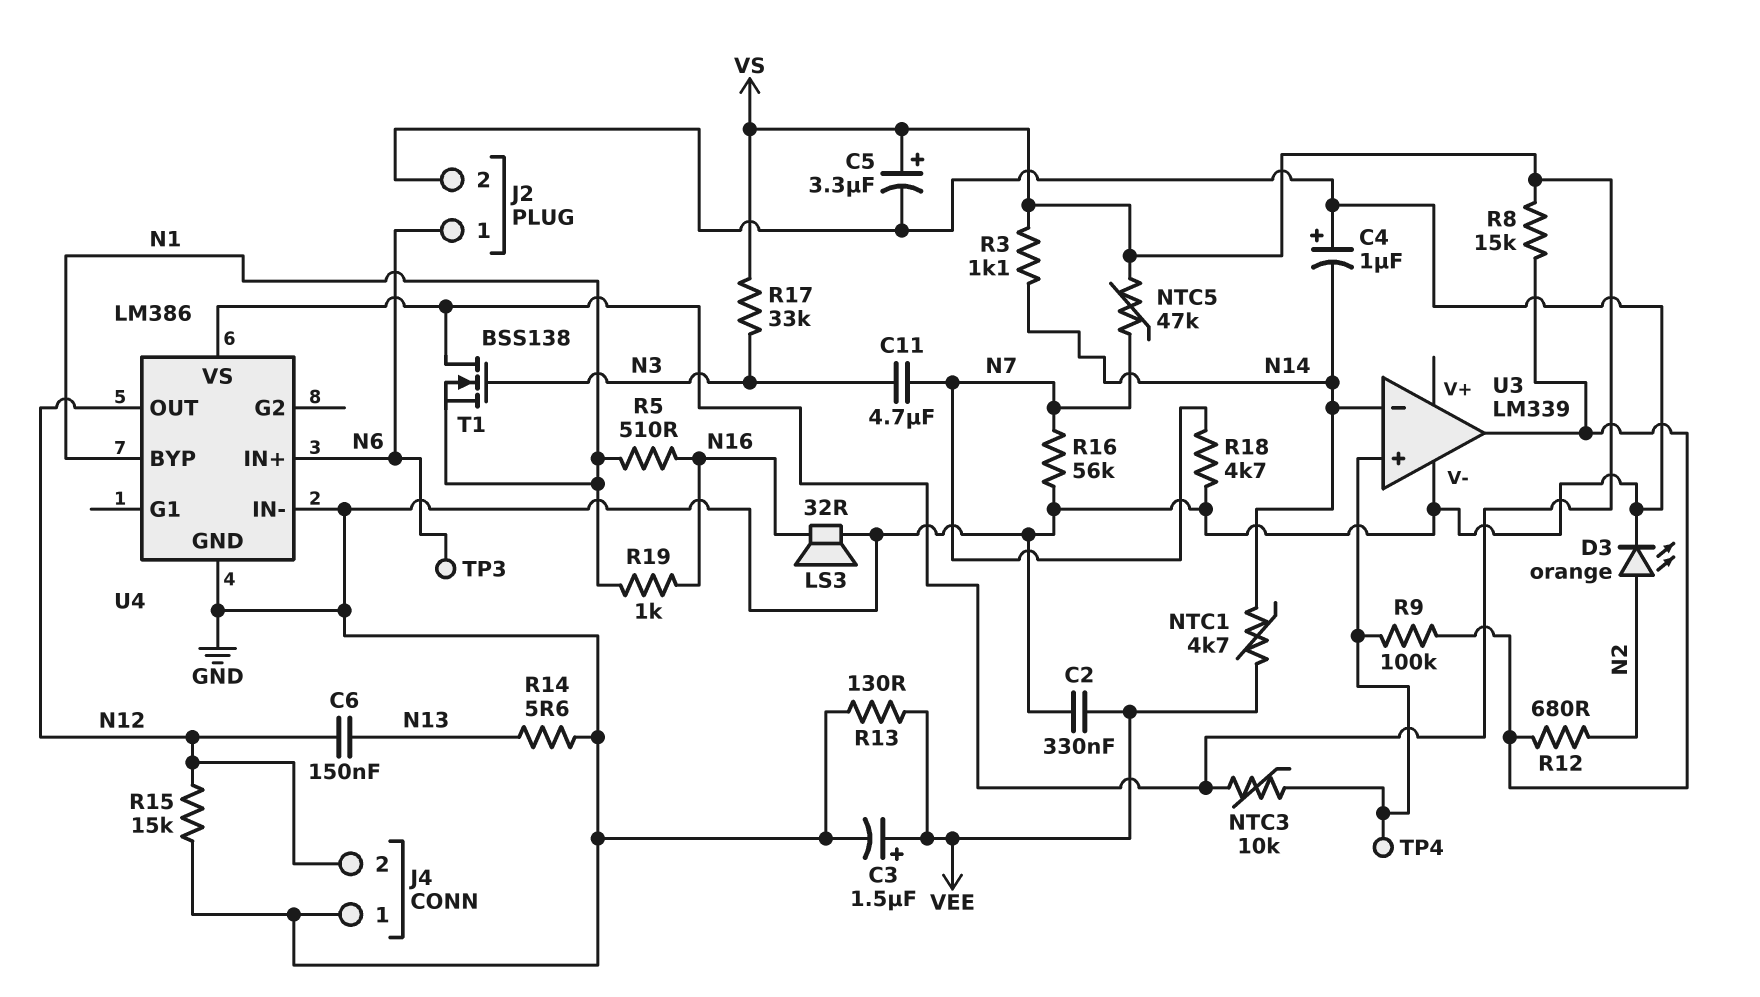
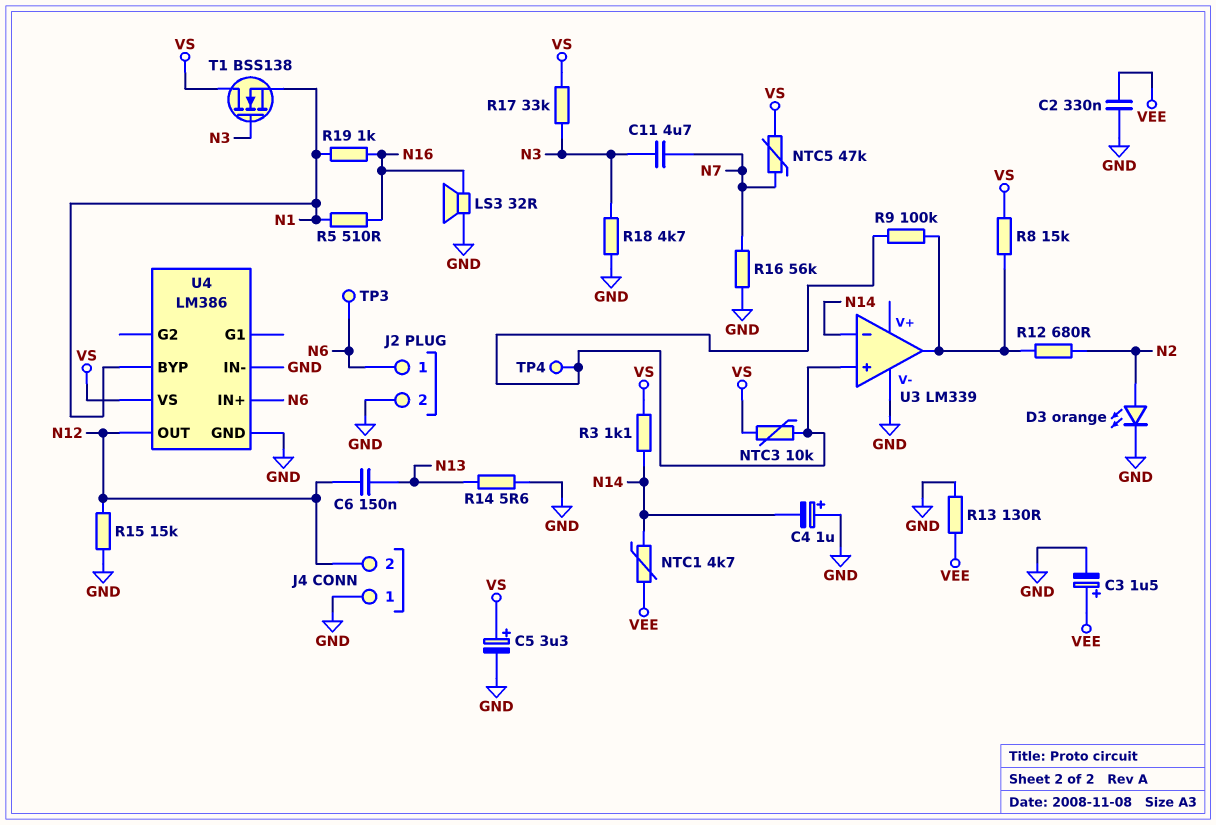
R18: 4.7k (GND, N7) -> 4.7k (GND, N3)

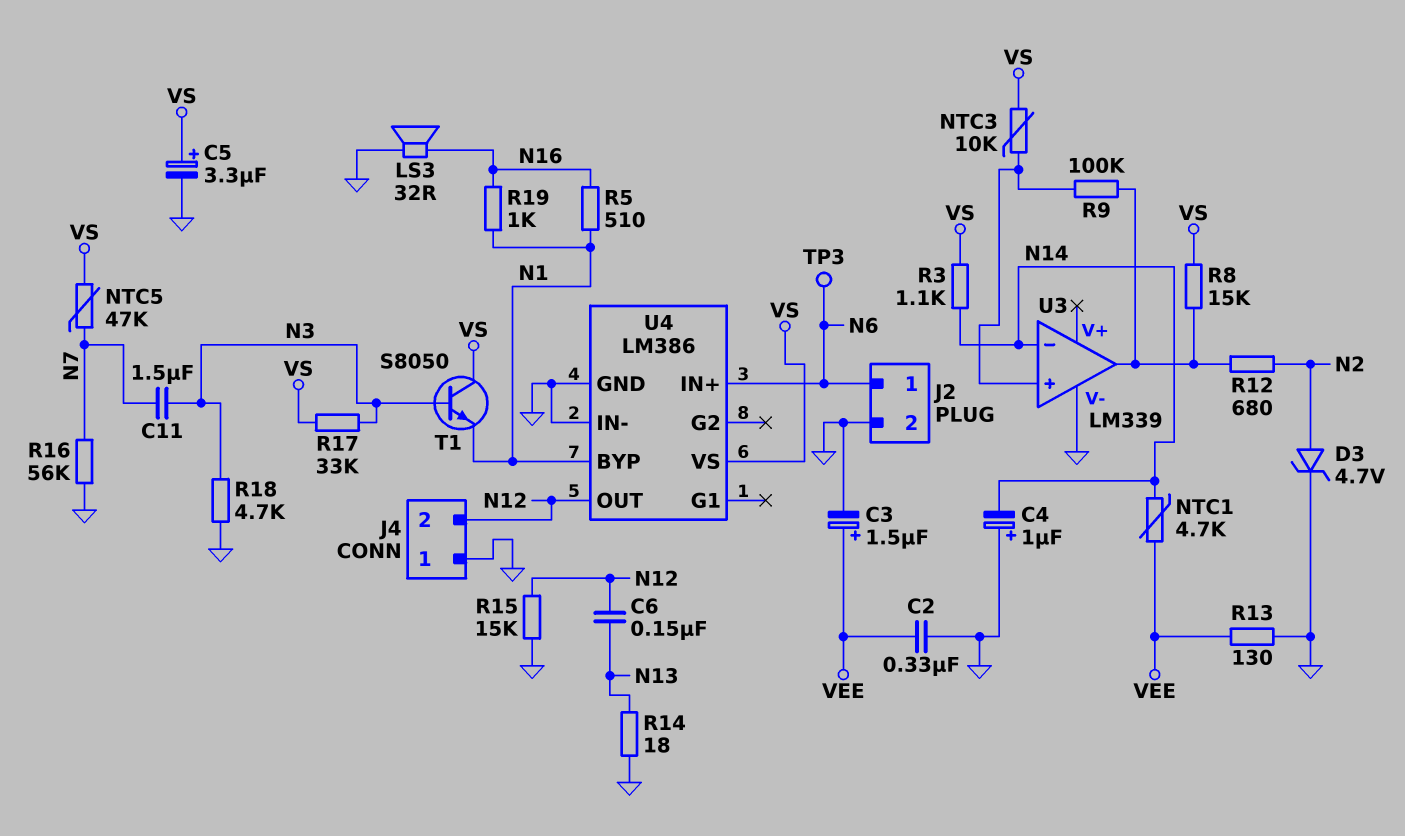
C11: 4.7uF (N3, N7) -> 1.5uF (N3, N7)
D3: LED orange (A N2, K GND) -> zener 4.7V (A N2, K GND)
R14: 5.6 (GND, N13) -> 18 (GND, N13)
T1: NMOS BSS138 (G N3, D VS, S N1) -> NPN S8050 (B N3, C VS, E N1)
TP4: test point (U3/in+) -> none

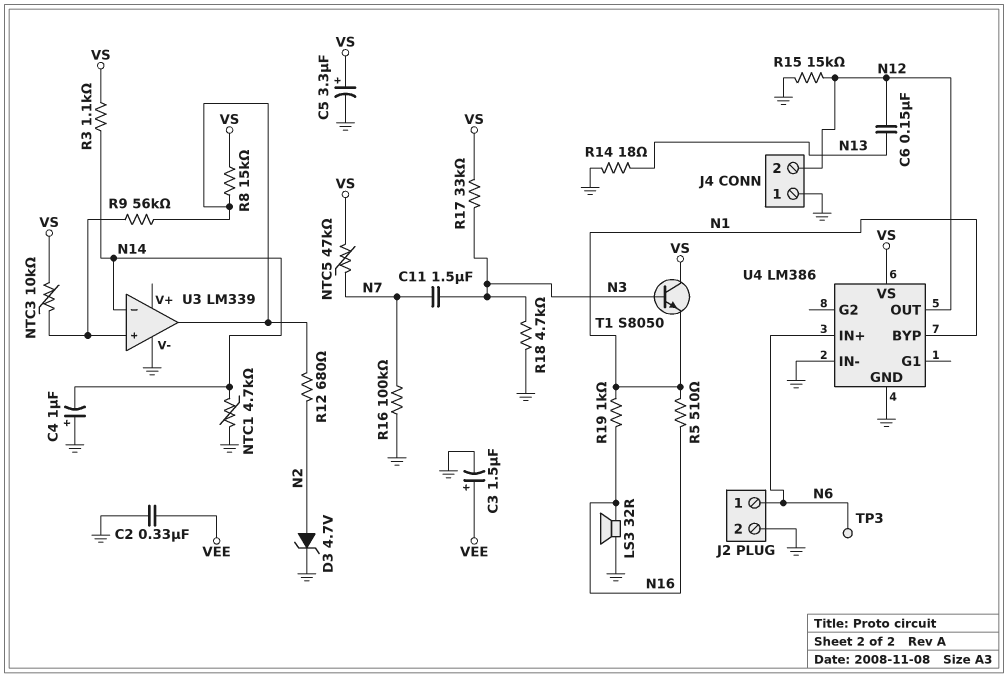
NTC1: 4.7k (N14, VEE) -> 4.7k (GND, N14)
R9: 100k (U3/in+, U3/out) -> 56k (U3/in+, U3/out)
R13: 130 (GND, VEE) -> none
R16: 56k (GND, N7) -> 100k (GND, N7)

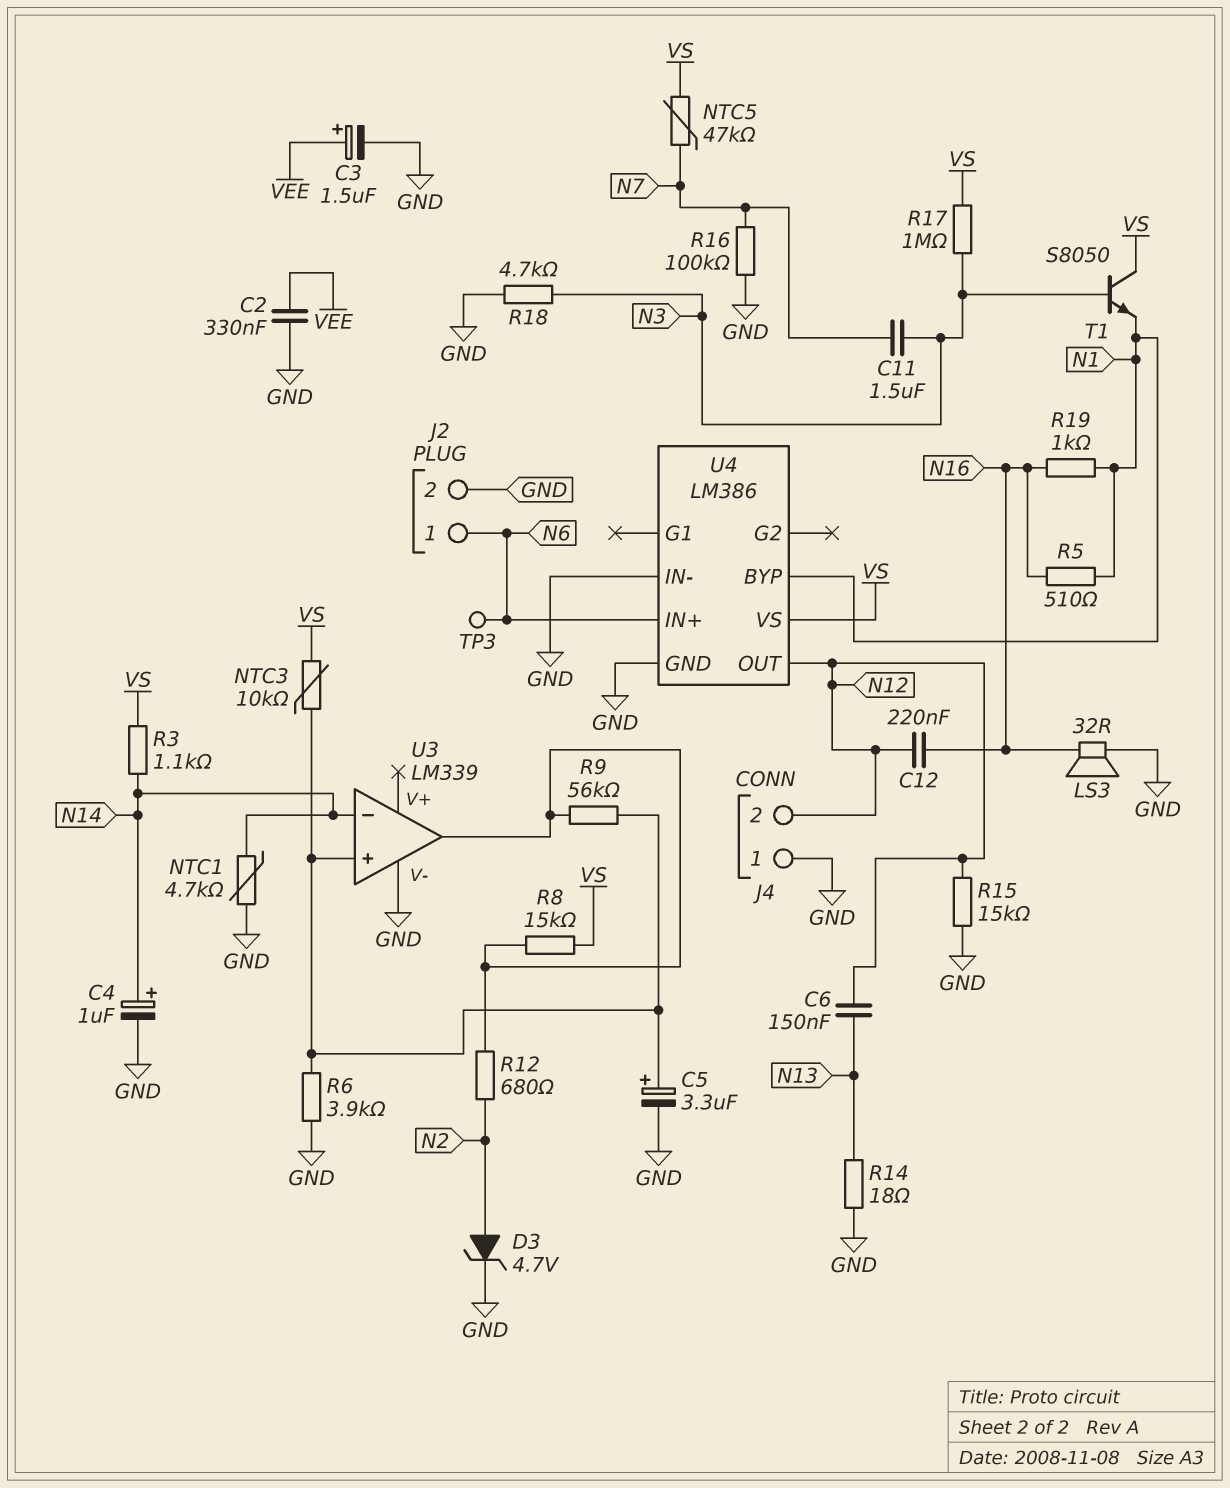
C4: 1uF (plus GND, minus N14) -> 1uF (plus N14, minus GND)
C5: 3.3uF (plus VS, minus GND) -> 3.3uF (plus U3/in+, minus GND)
C12: none -> 220nF (N12, N16)
R6: none -> 3.9k (GND, U3/in+)
R17: 33k (N3, VS) -> 1M (N3, VS)

